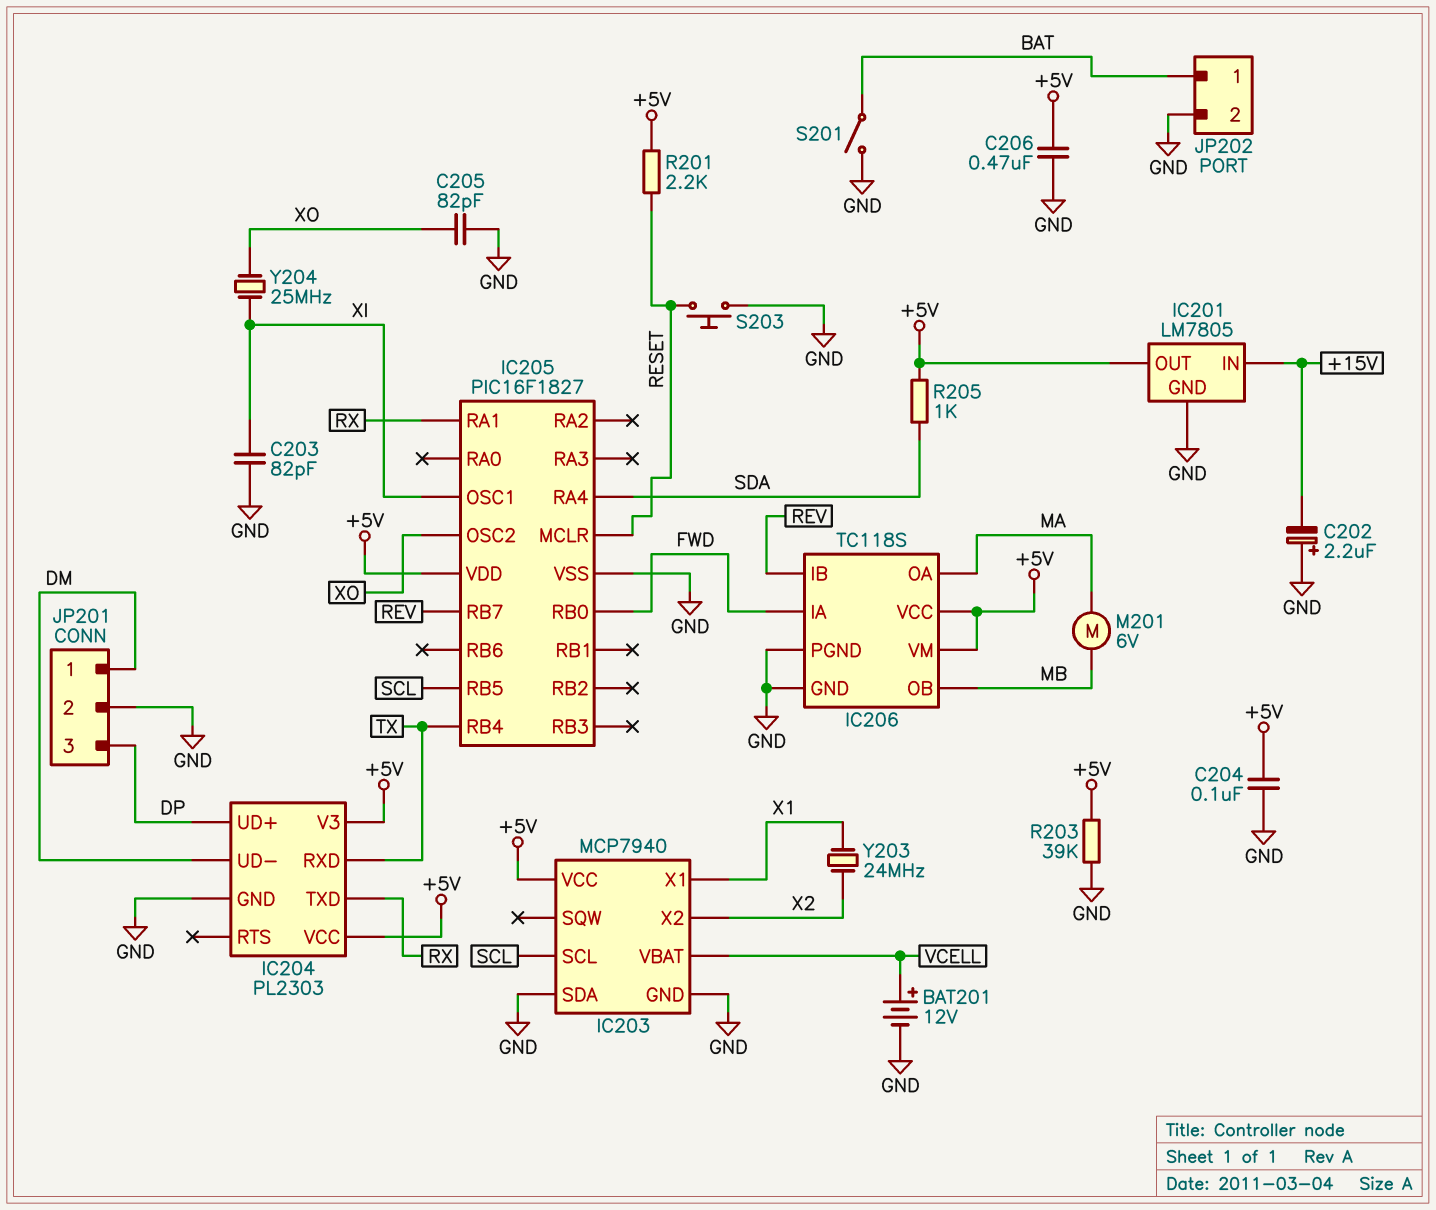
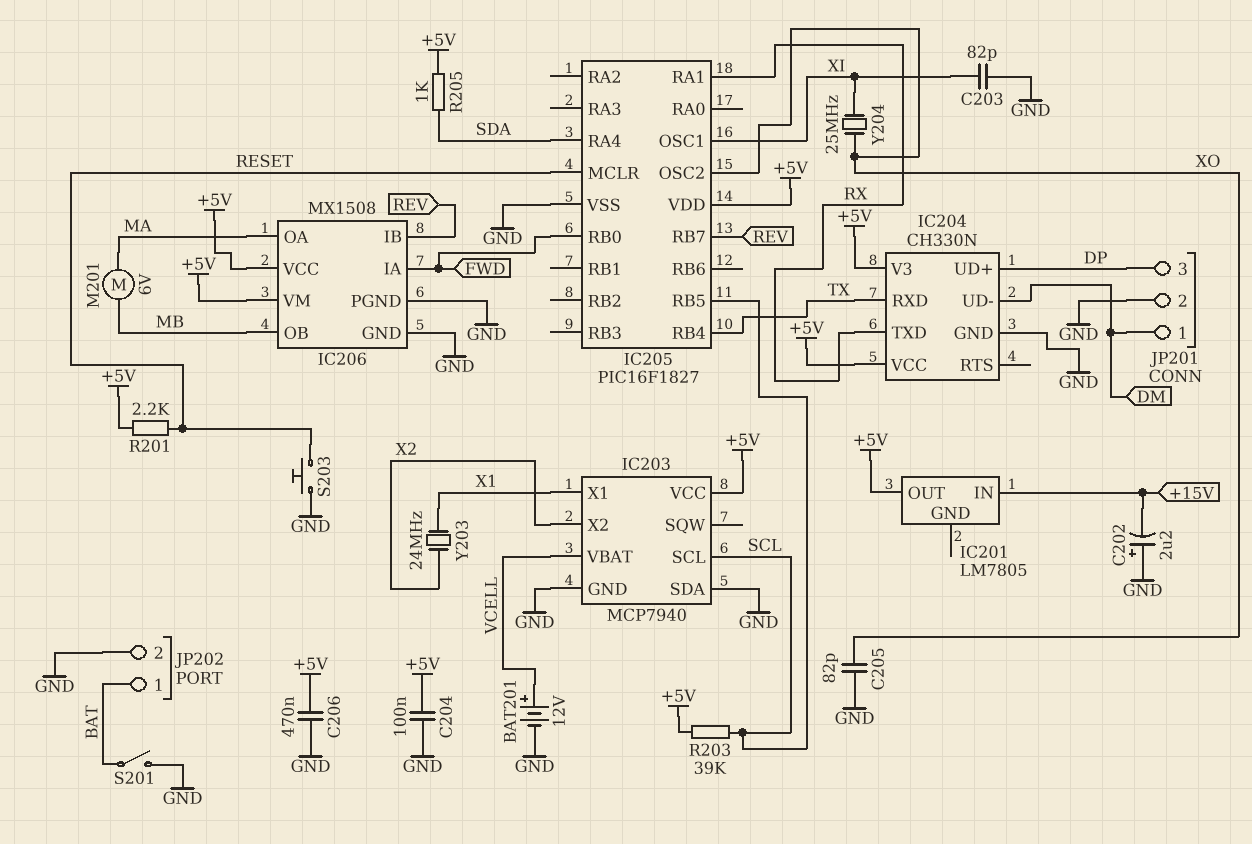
IC201 pin GND: GND -> none
IC204: PL2303 -> CH330N
IC206: TC118S -> MX1508
R203: 39k (+5V, GND) -> 39k (+5V, SCL)

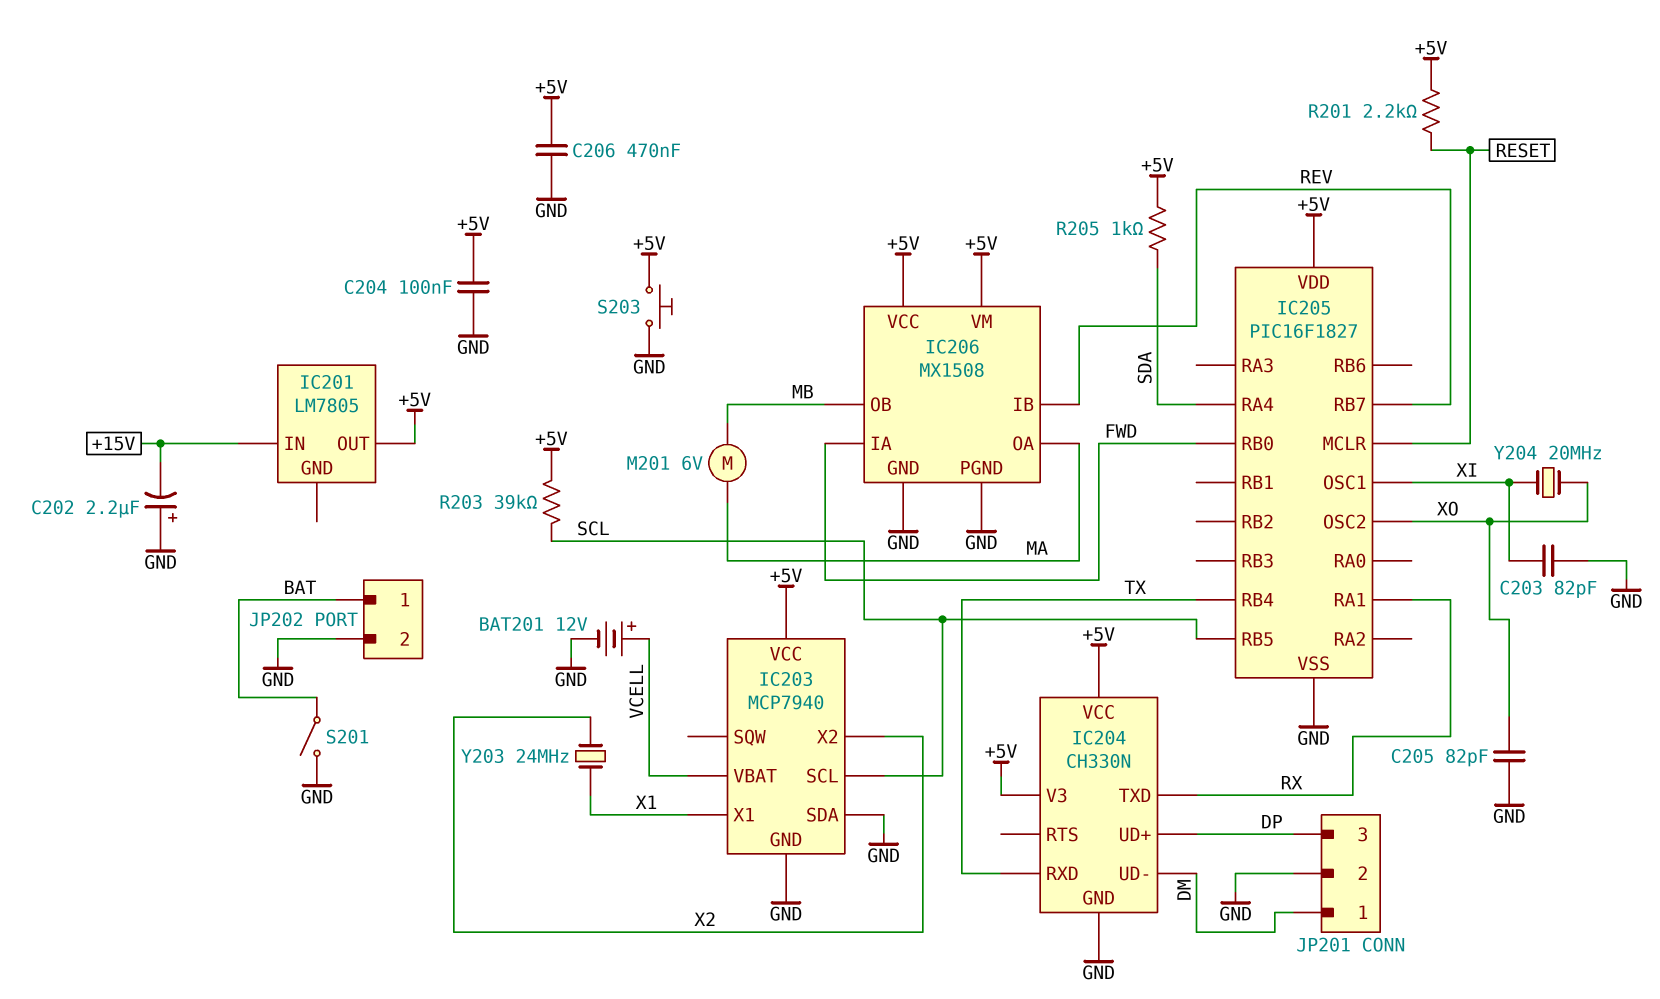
S203: button (GND, RESET) -> button (+5V, GND)
Y204: 25MHz (XI, XO) -> 20MHz (XI, XO)

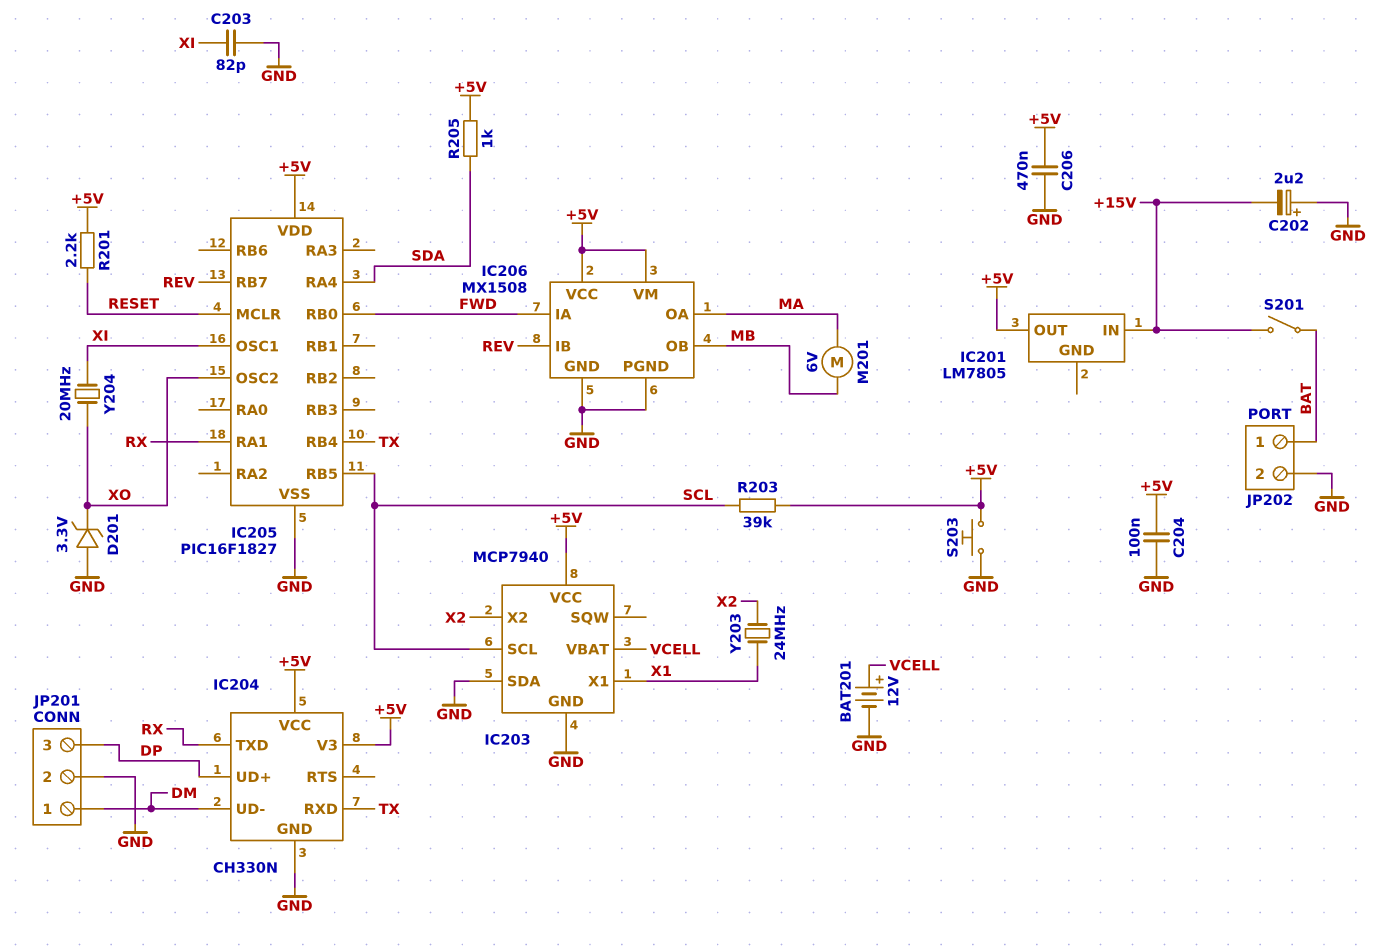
C205: 82pF (GND, XO) -> none
D201: none -> zener 3.3V (A GND, K XO)
S201: switch (BAT, GND) -> switch (+15V, BAT)

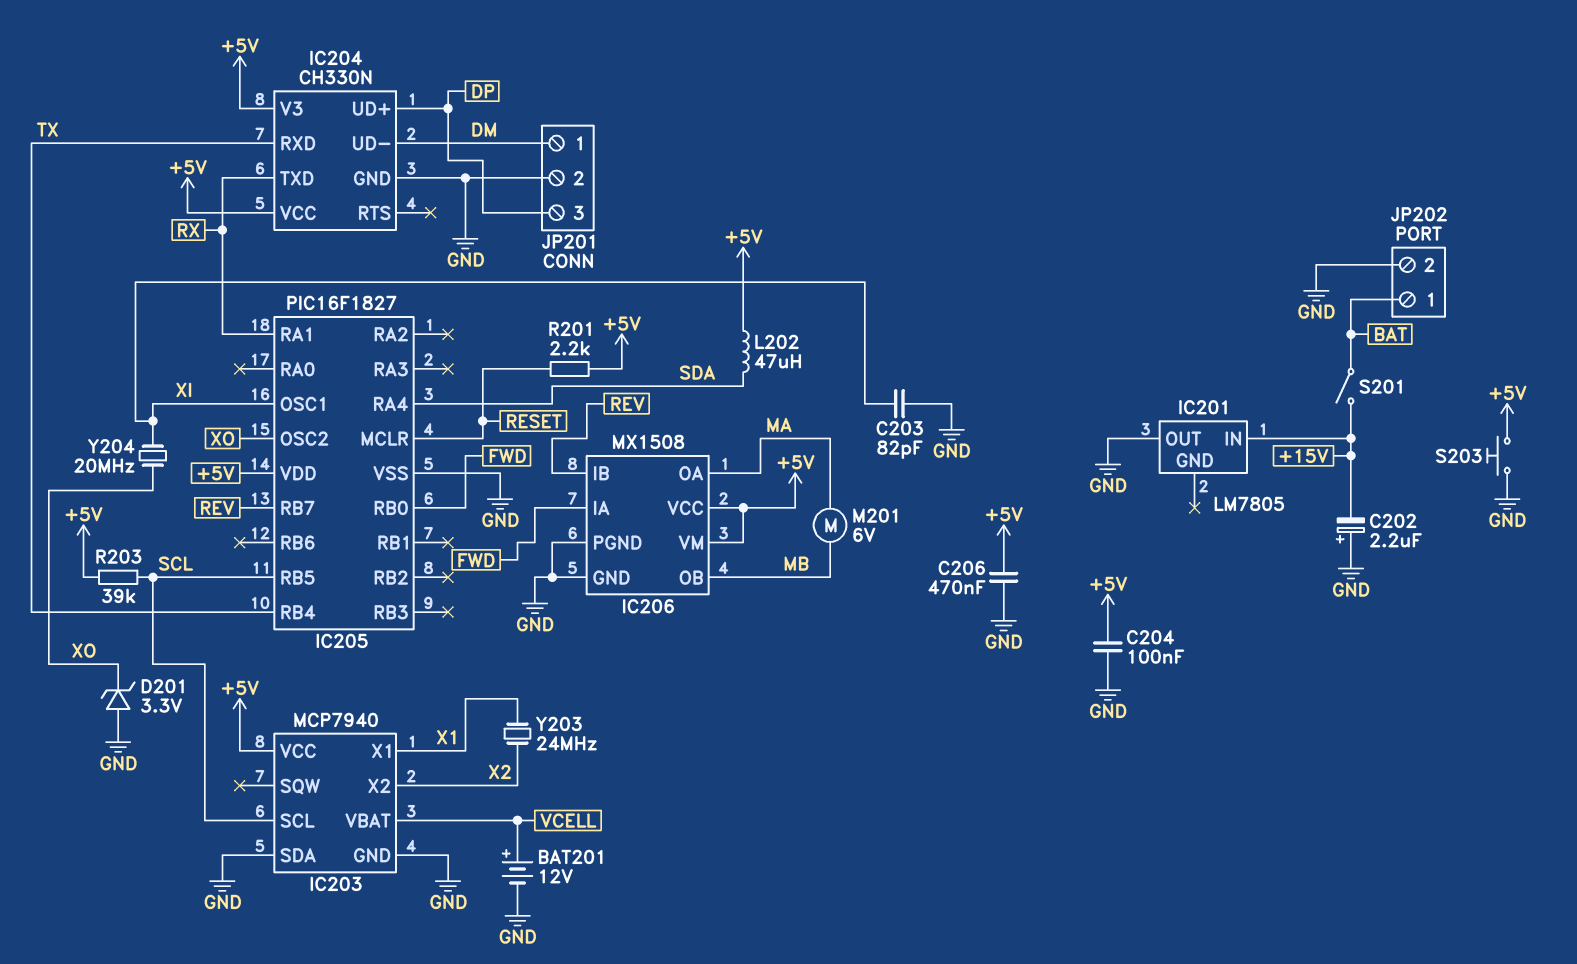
IC201 pin OUT: +5V -> GND
L202: none -> 47uH (+5V, SDA)
R205: 1k (+5V, SDA) -> none

